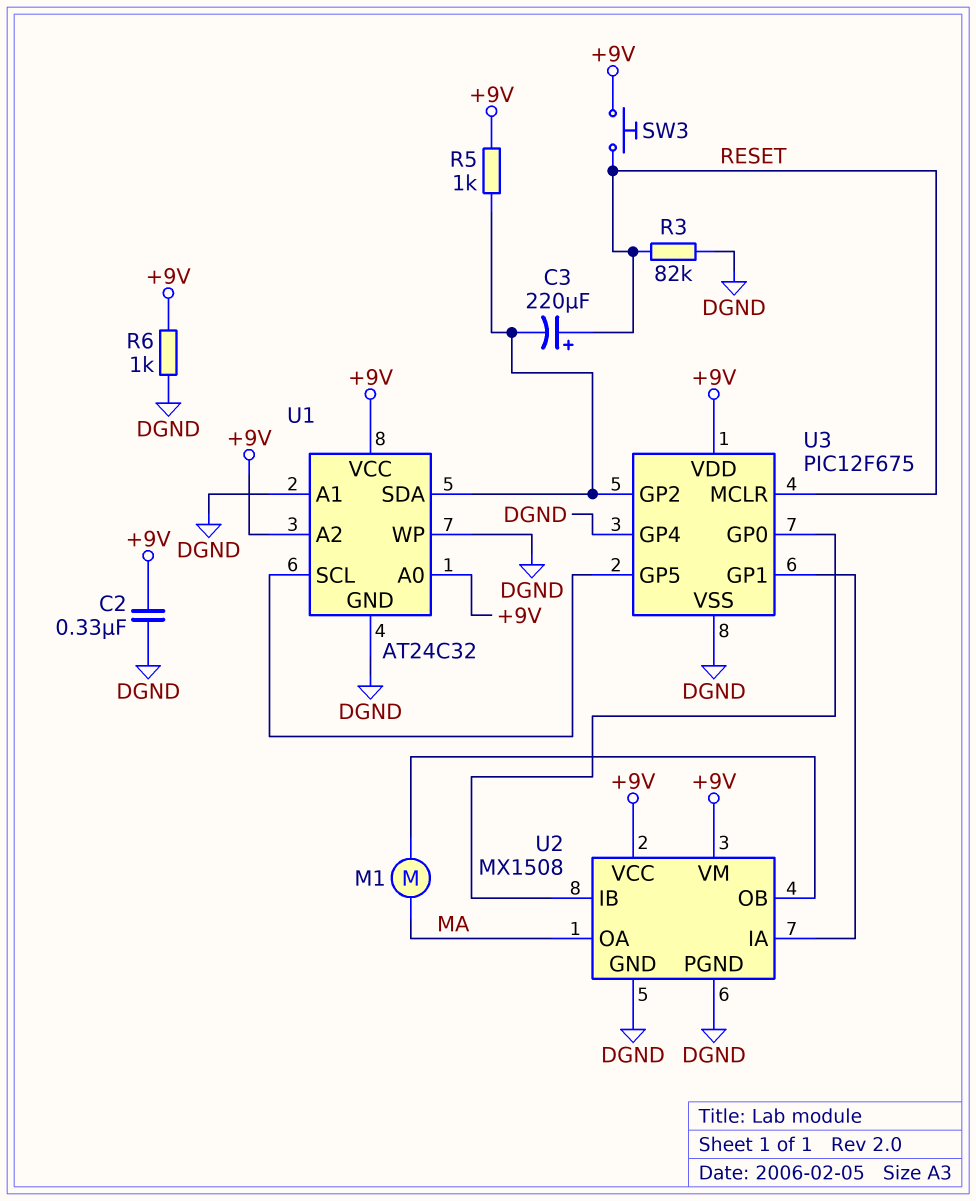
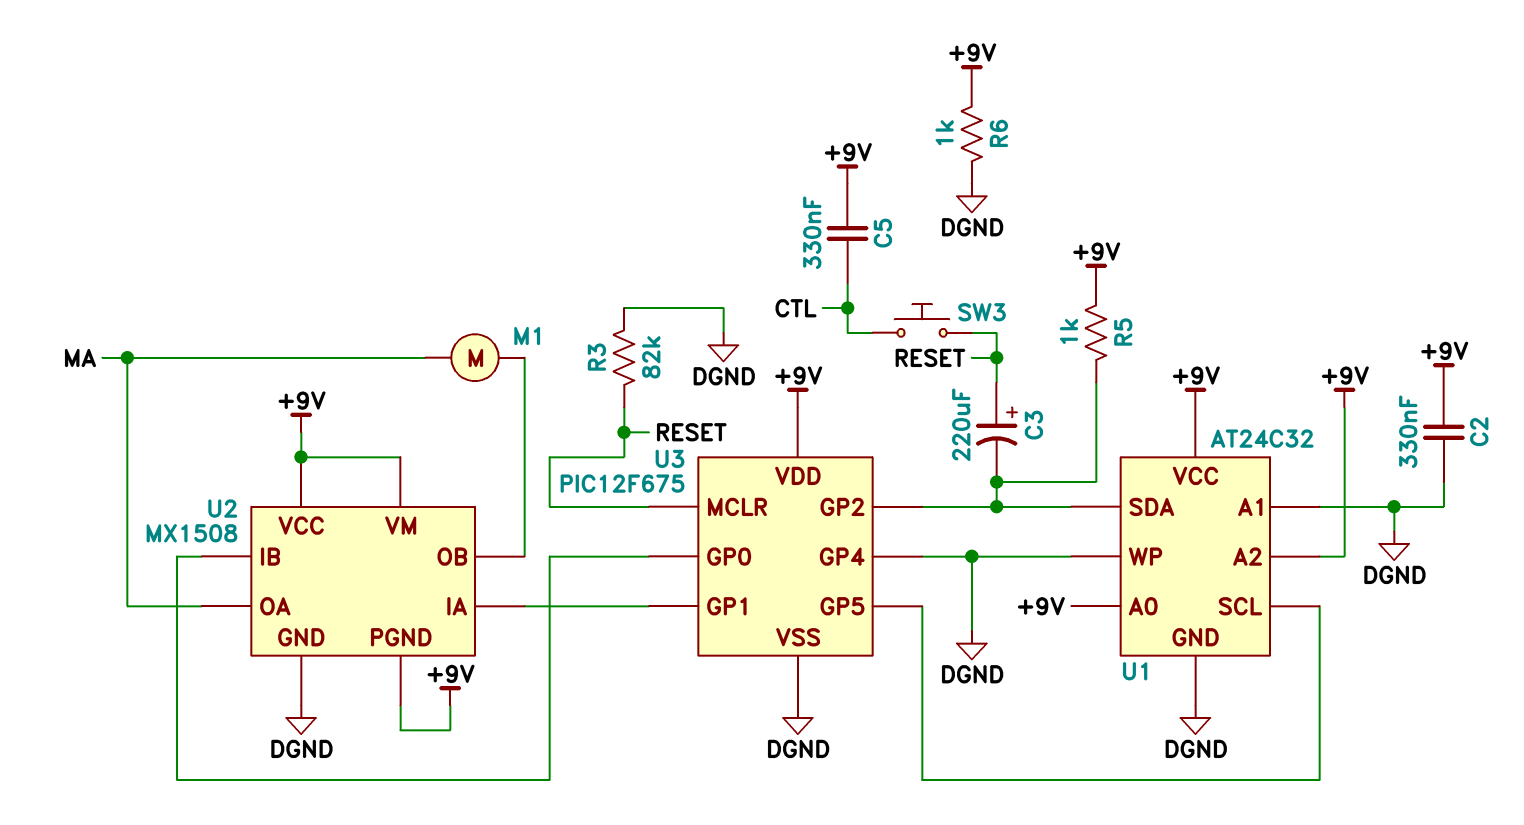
C5: none -> 330nF (+9V, CTL)
SW3: button (+9V, RESET) -> button (CTL, RESET)
U2 pin PGND: DGND -> +9V

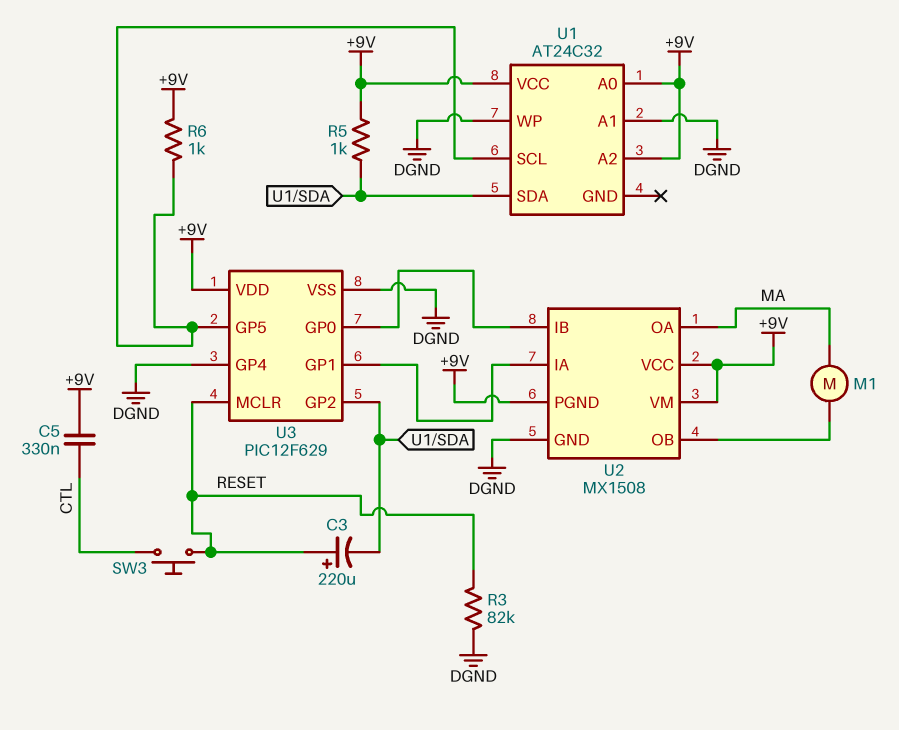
C2: 330nF (+9V, DGND) -> none
R6: 1k (+9V, DGND) -> 1k (+9V, U1/SCL)
U1 pin GND: DGND -> none
U3: PIC12F675 -> PIC12F629

